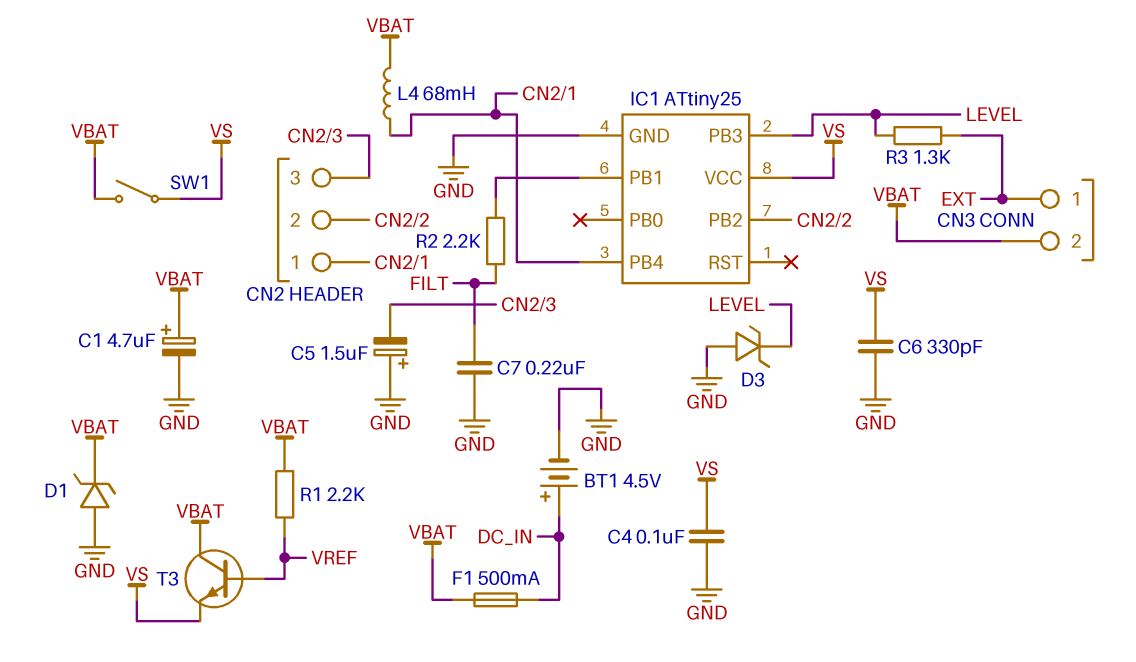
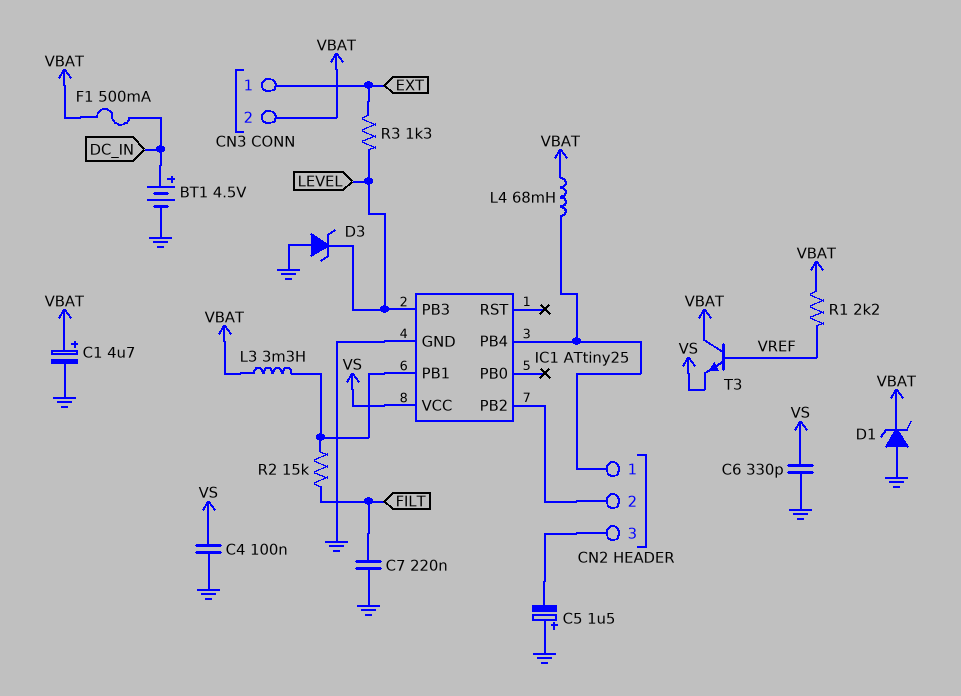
L3: none -> 3.3mH (IC1/PB1, VBAT)
R2: 2.2k (FILT, IC1/PB1) -> 15k (FILT, IC1/PB1)
SW1: switch (VBAT, VS) -> none

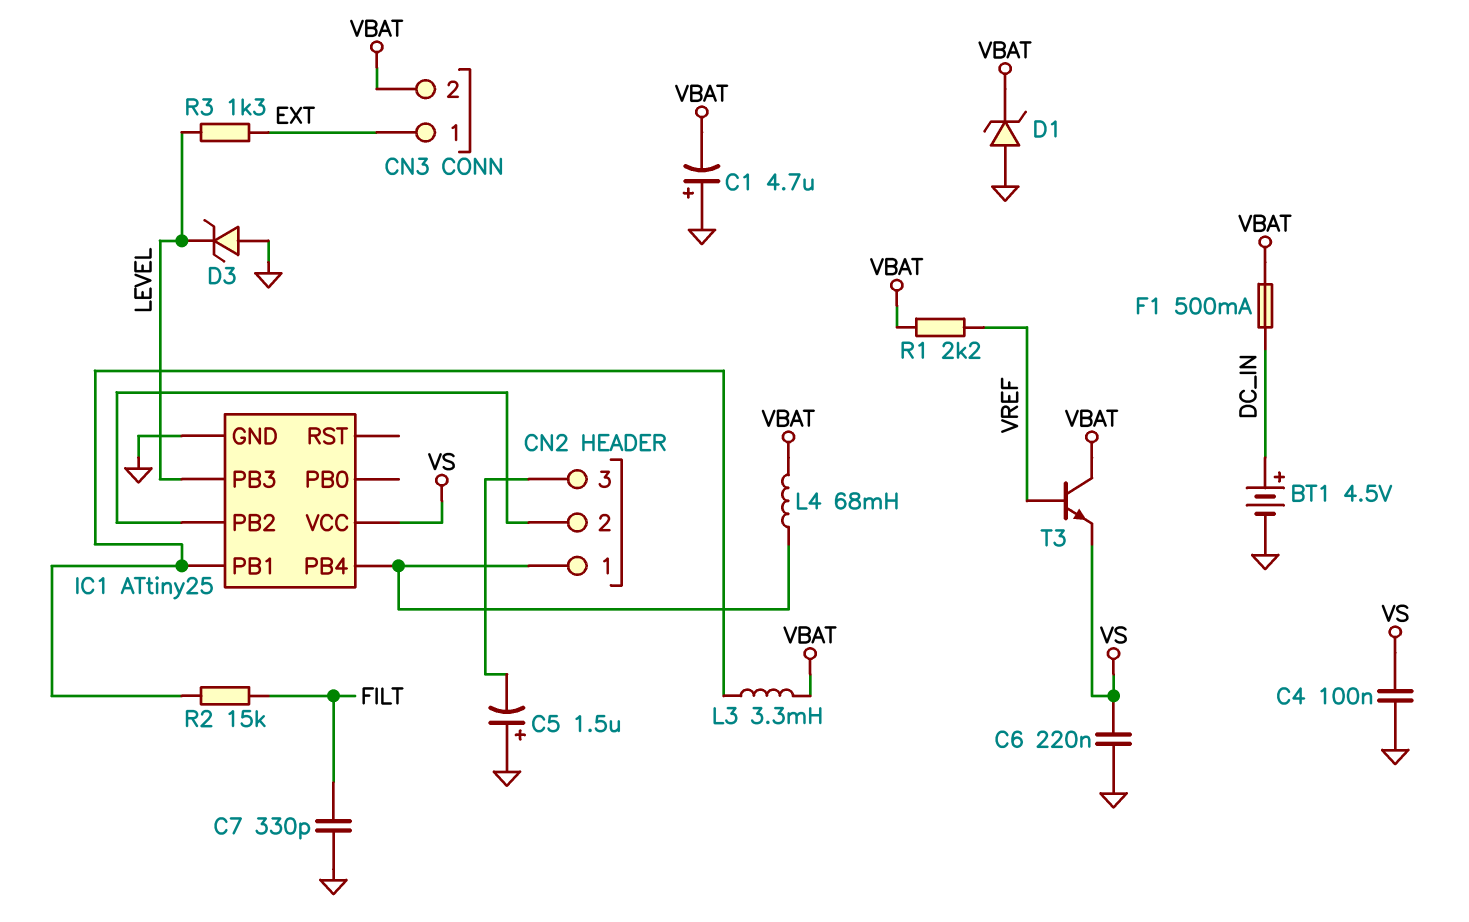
C1: 4.7uF (plus VBAT, minus GND) -> 4.7uF (plus GND, minus VBAT)
C6: 330pF (GND, VS) -> 220nF (GND, VS)
C7: 220nF (FILT, GND) -> 330pF (FILT, GND)

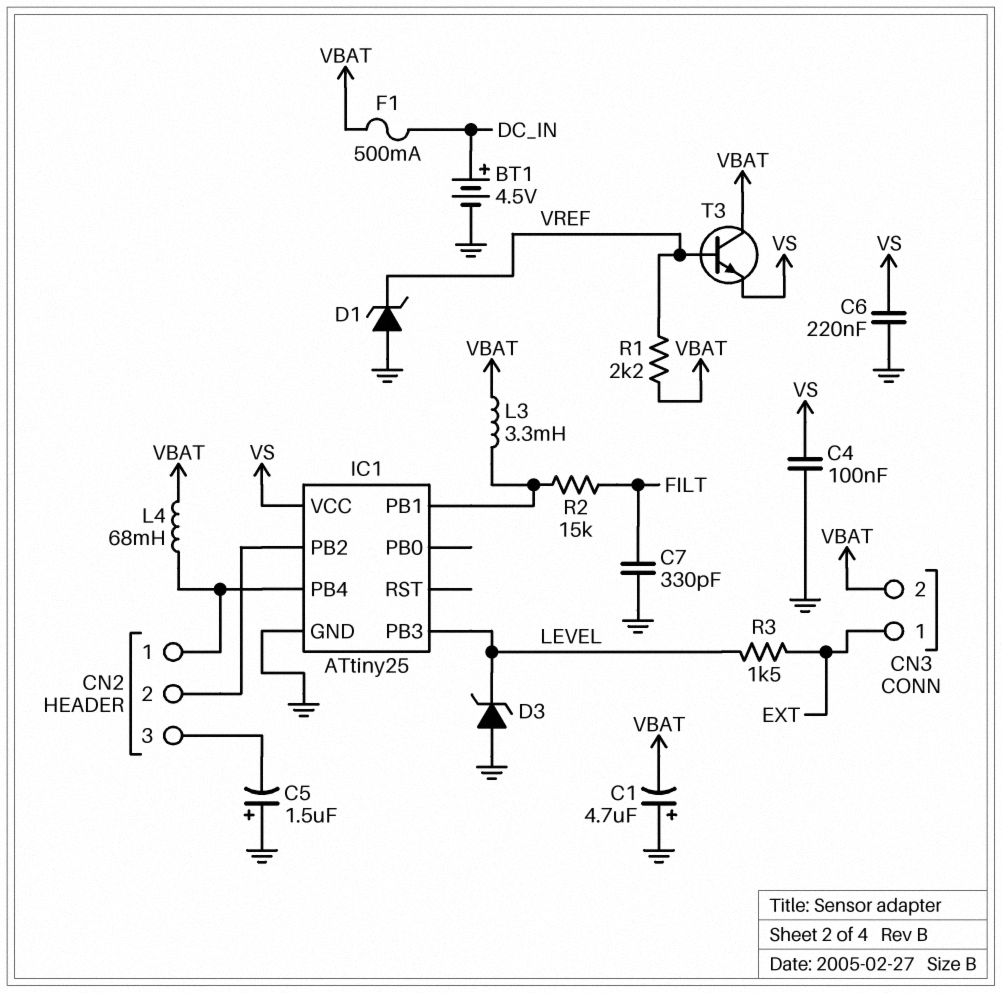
D1: zener (A GND, K VBAT) -> zener (A GND, K VREF)
R3: 1.3k (EXT, LEVEL) -> 1.5k (EXT, LEVEL)

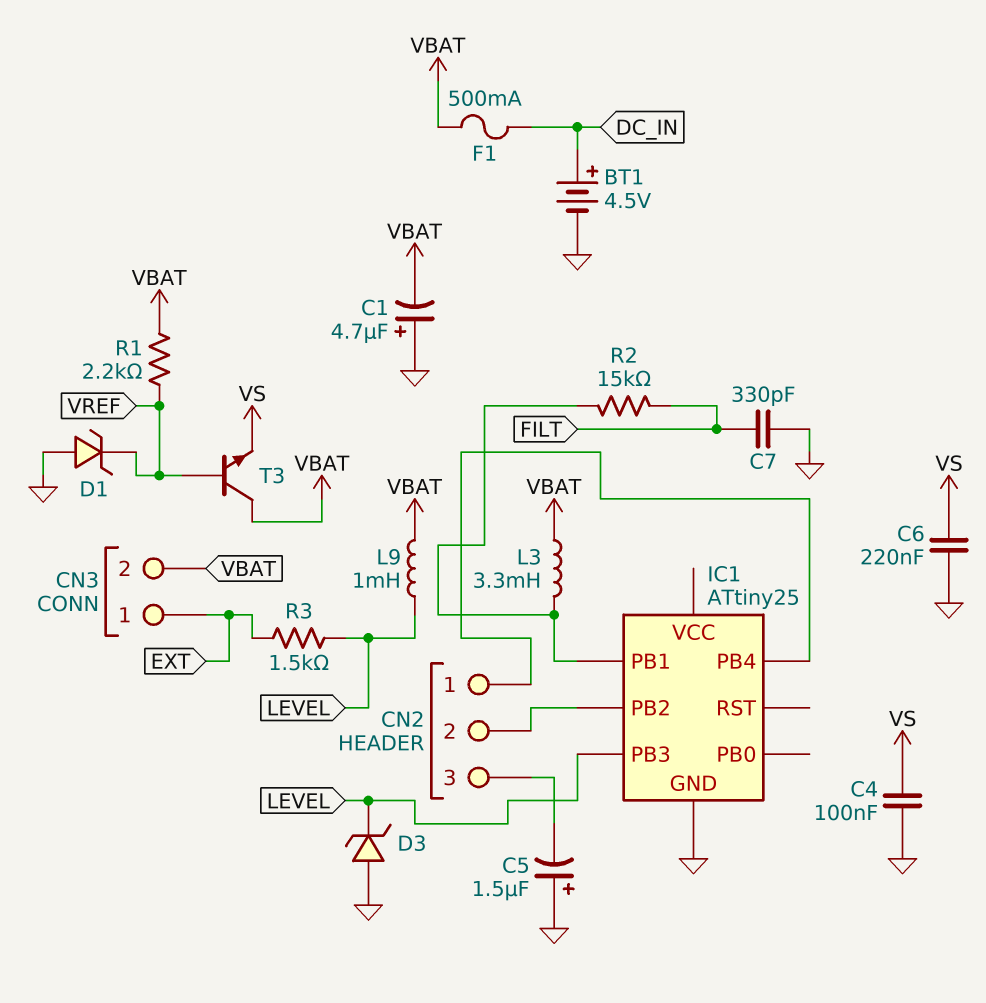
IC1 pin VCC: VS -> none
L4: 68mH (CN2/1, VBAT) -> none
L9: none -> 1mH (LEVEL, VBAT)

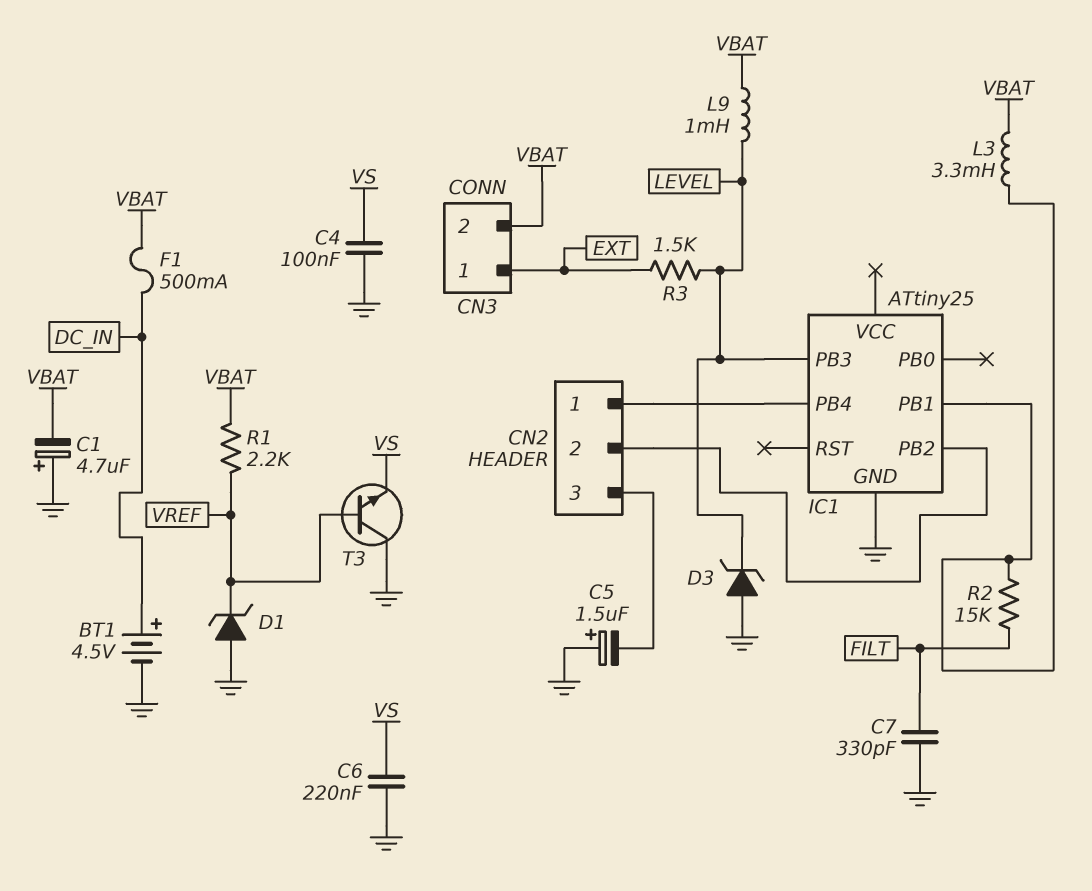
T3: NPN (B VREF, C VBAT, E VS) -> NPN (B VREF, C GND, E VS)

